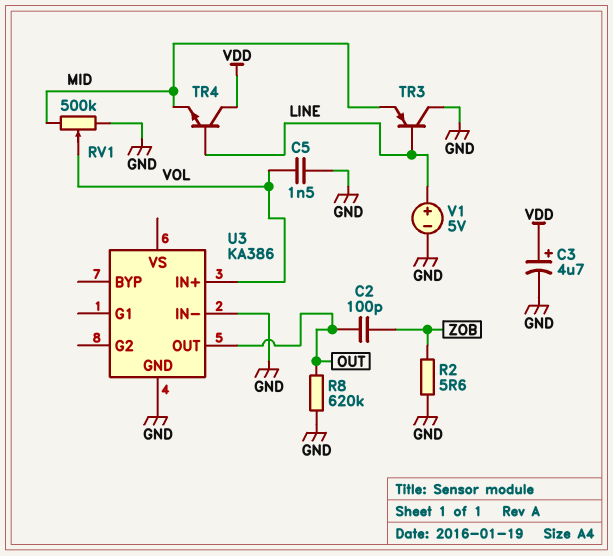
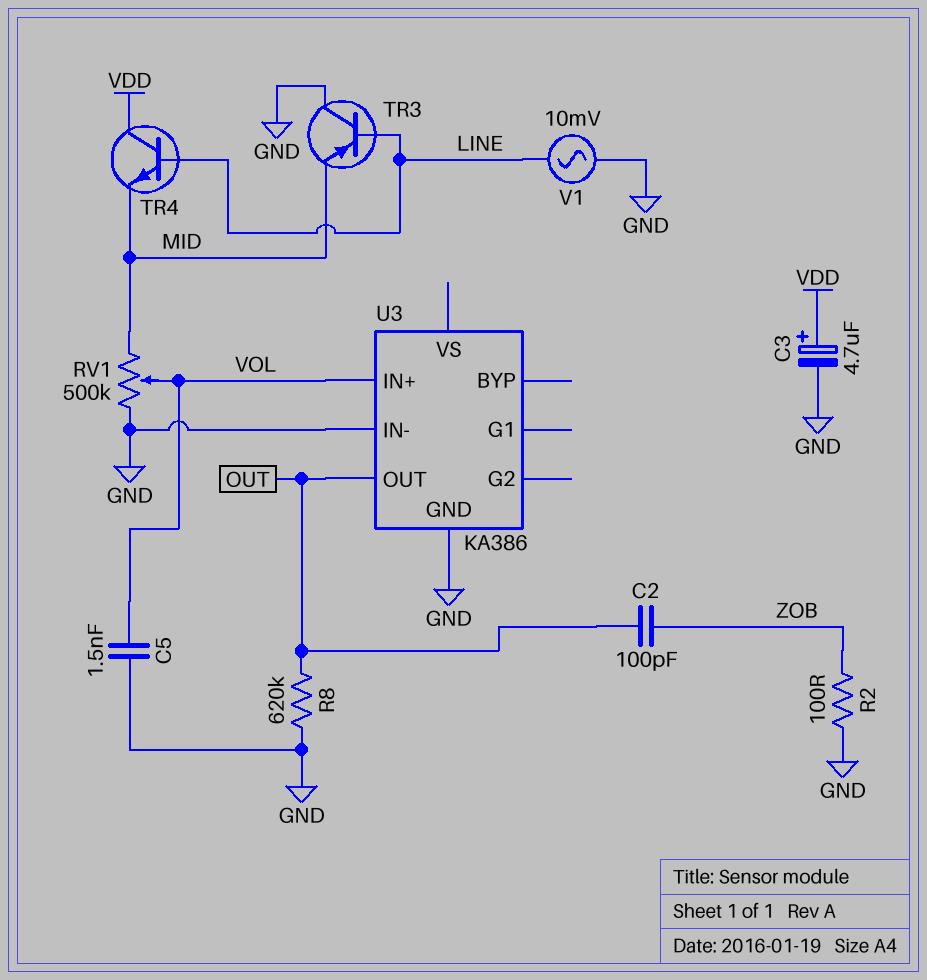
R2: 5.6 (GND, ZOB) -> 100 (GND, ZOB)
V1: 5V (plus LINE, minus GND) -> AC 10mV (GND, LINE)

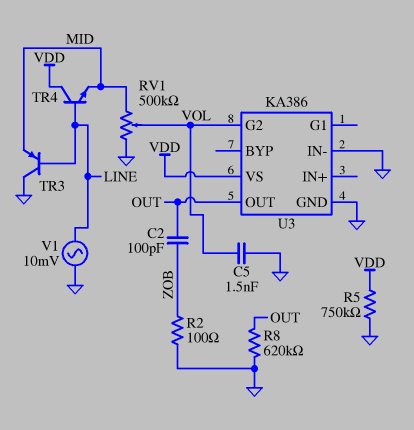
C3: 4.7uF (plus VDD, minus GND) -> none
R5: none -> 750k (GND, VDD)
U3 pin G2: none -> VOL
U3 pin IN+: VOL -> none
U3 pin VS: none -> VDD

